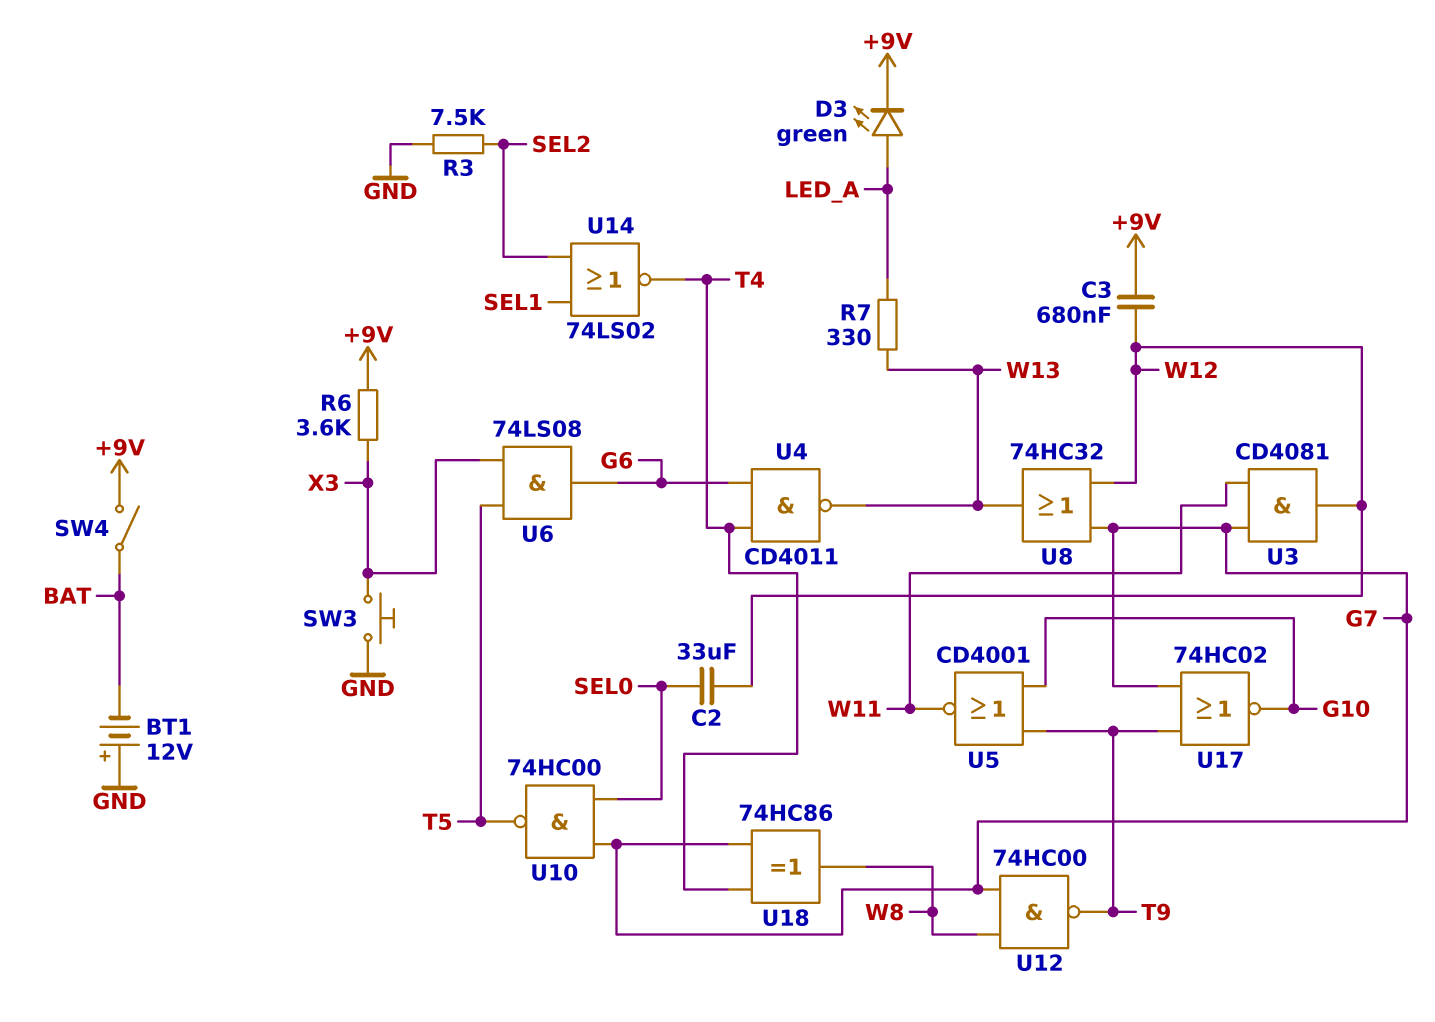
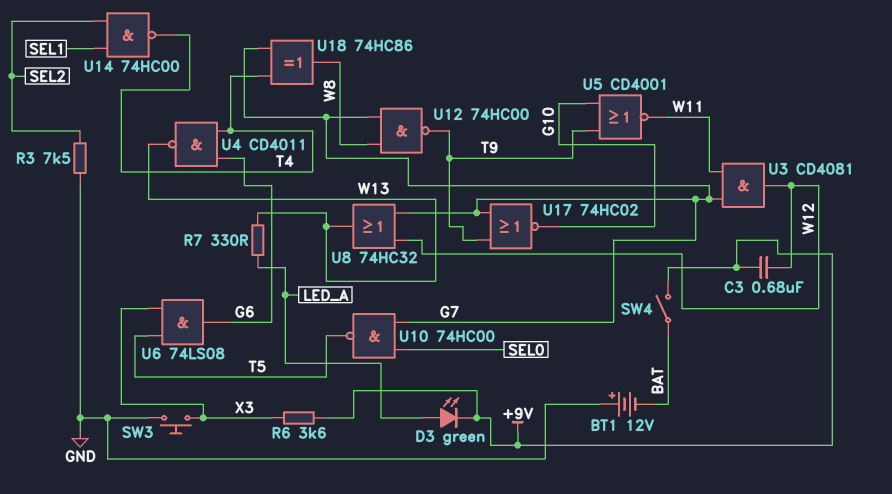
C2: 33uF (SEL0, W12) -> none
U14: NOR 74LS02 (in SEL1, in SEL2, out T4) -> NAND 74HC00 (in SEL1, in SEL2, out T4)

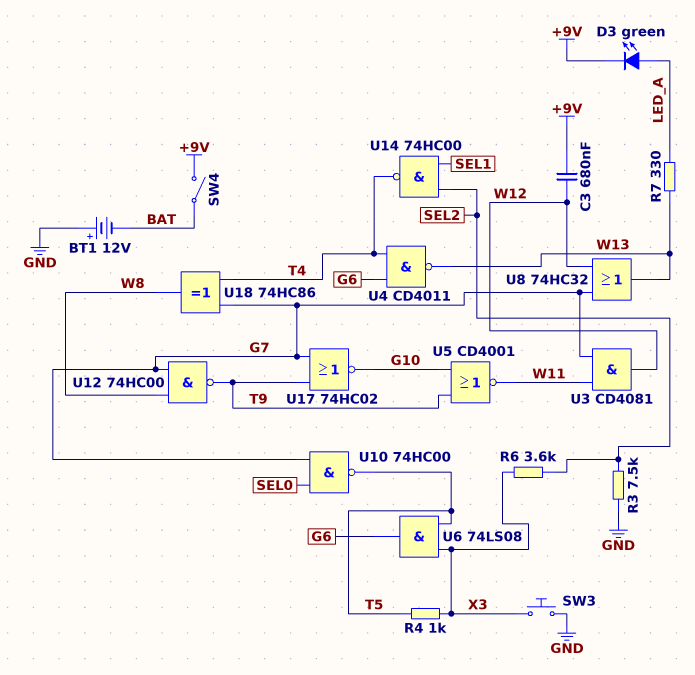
R4: none -> 1k (T5, X3)
R6: 3.6k (+9V, X3) -> 3.6k (SEL2, X3)

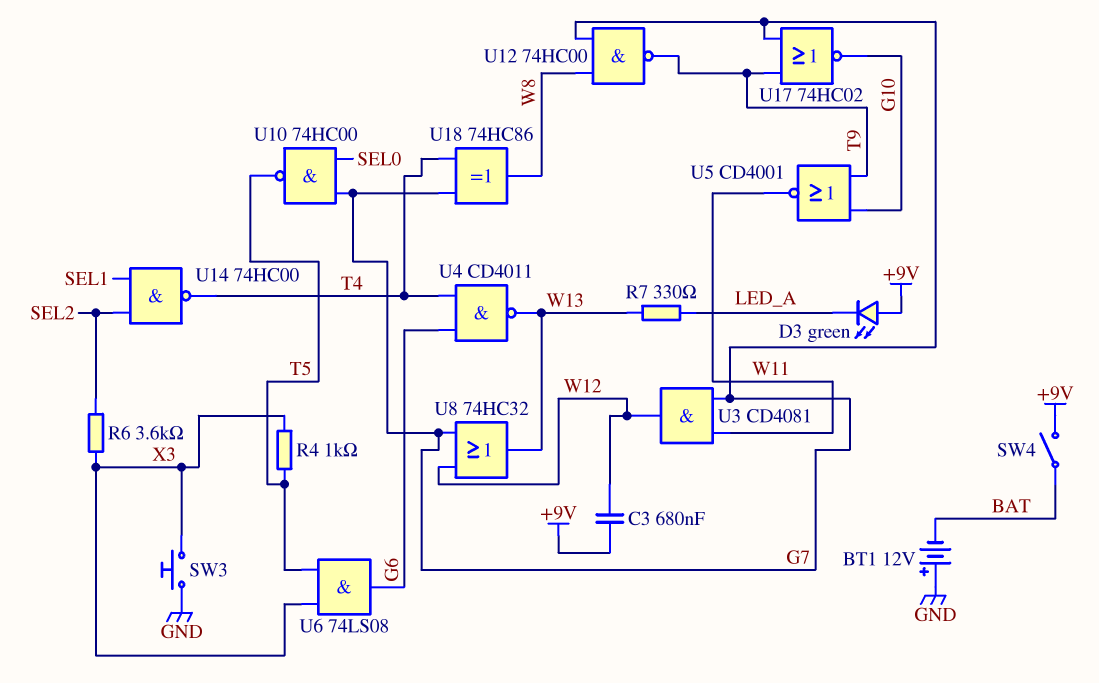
D3: LED green (A LED_A, K +9V) -> LED green (A +9V, K LED_A)
R3: 7.5k (GND, SEL2) -> none

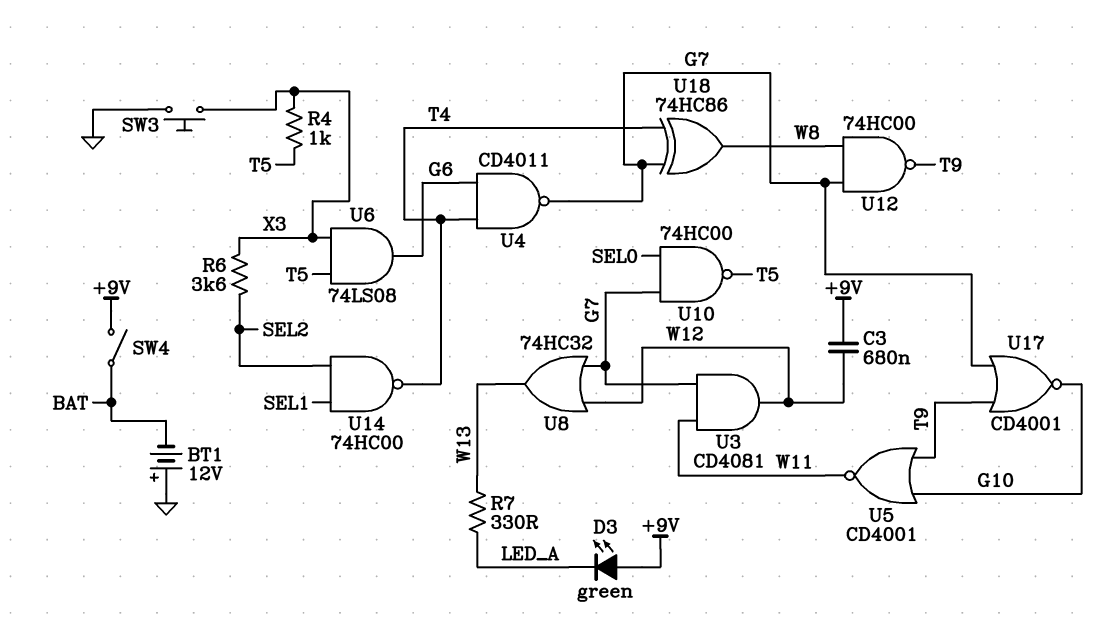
U4: NAND CD4011 (in G6, in T4, out W13) -> NAND CD4011 (in G6, in T4, out G7)
U17: NOR 74HC02 (in G7, in T9, out G10) -> NOR CD4001 (in G7, in T9, out G10)

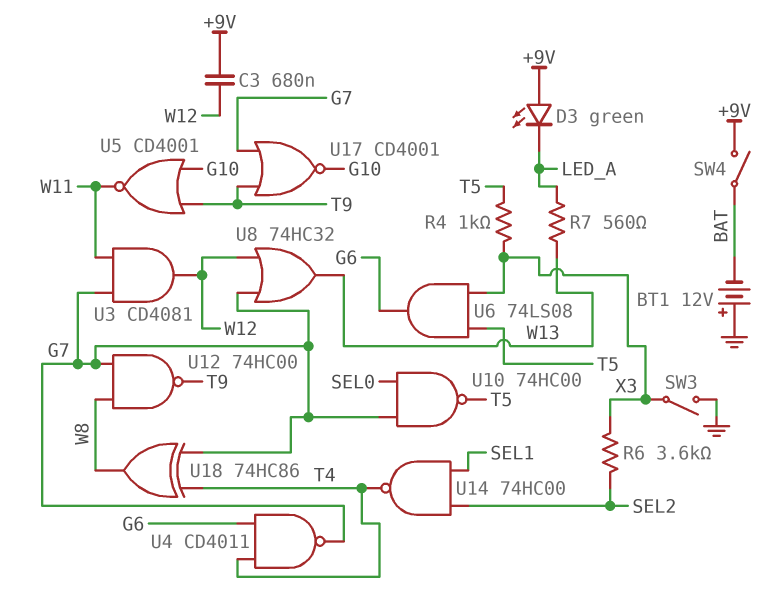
R7: 330 (LED_A, W13) -> 560 (LED_A, W13)
SW3: button (GND, X3) -> switch (GND, X3)

